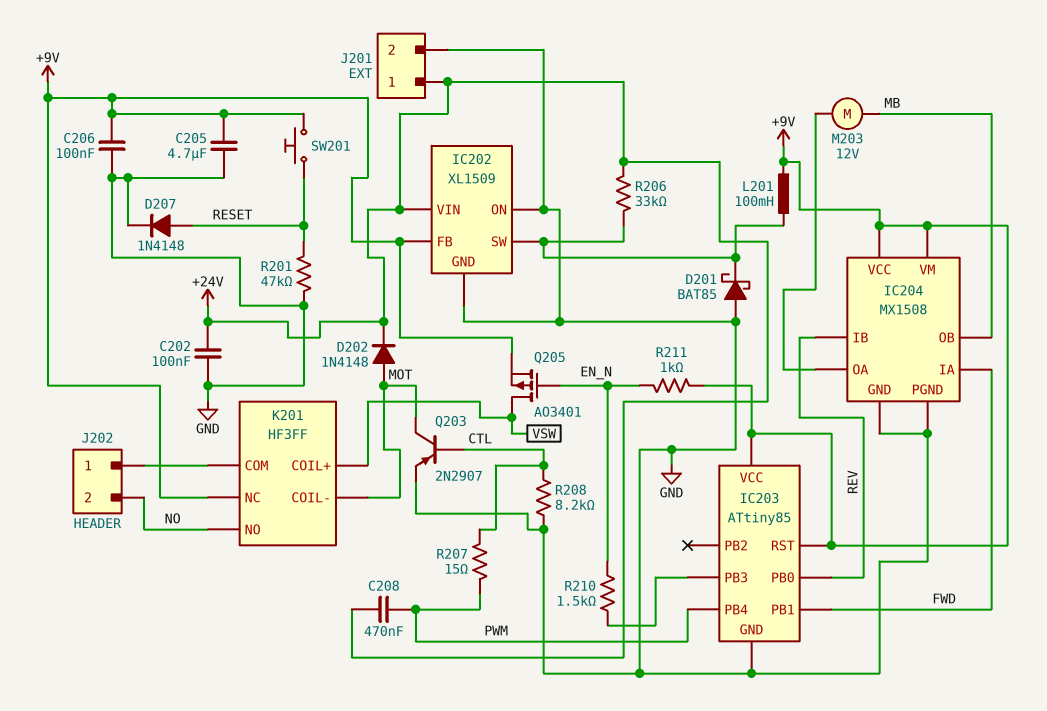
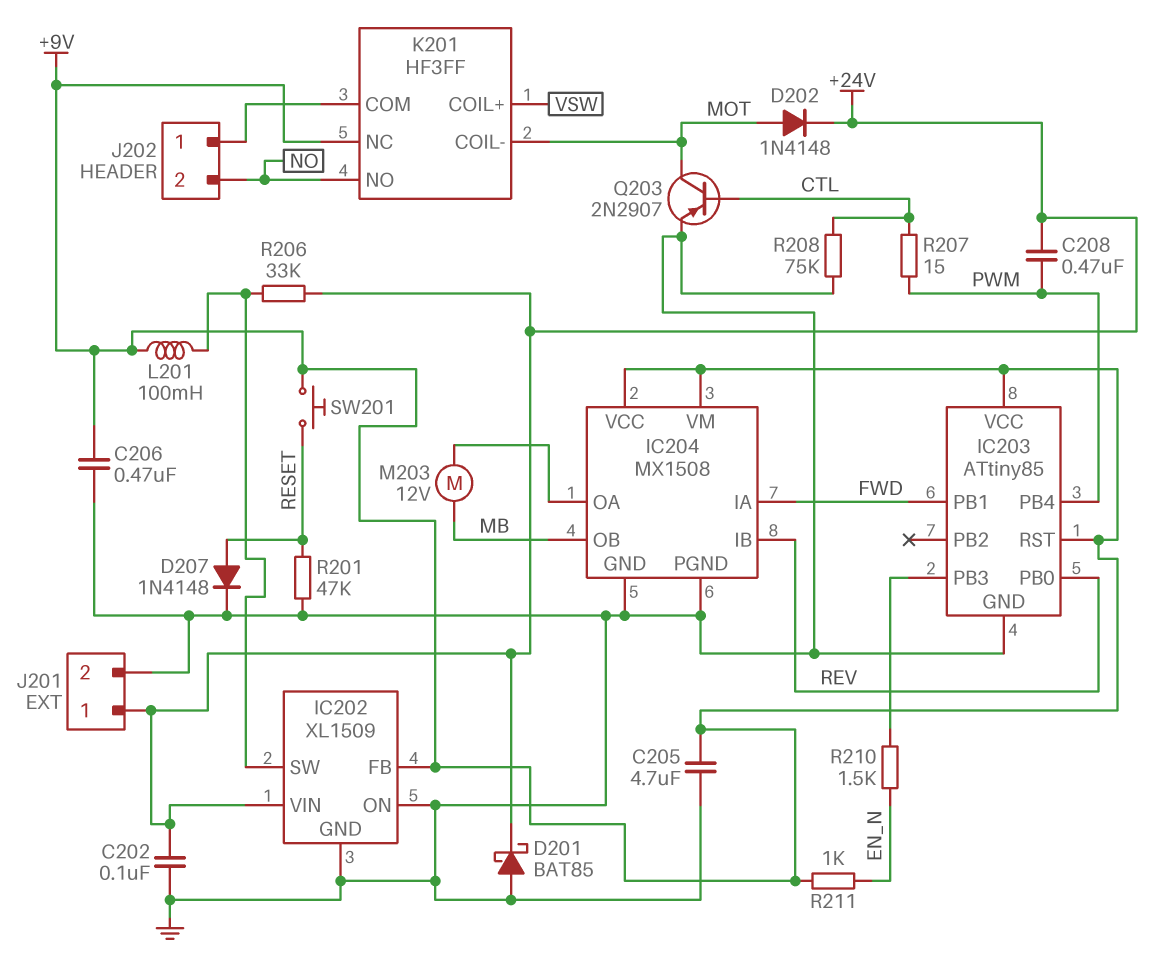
C206: 100nF (+9V, GND) -> 470nF (+9V, GND)
D201: schottky BAT85 (A GND, K IC202/SW) -> schottky BAT85 (A GND, K +24V)
Q205: PMOS AO3401 (G EN_N, D VSW, S +9V) -> none
R208: 8.2k (CTL, GND) -> 75k (CTL, GND)

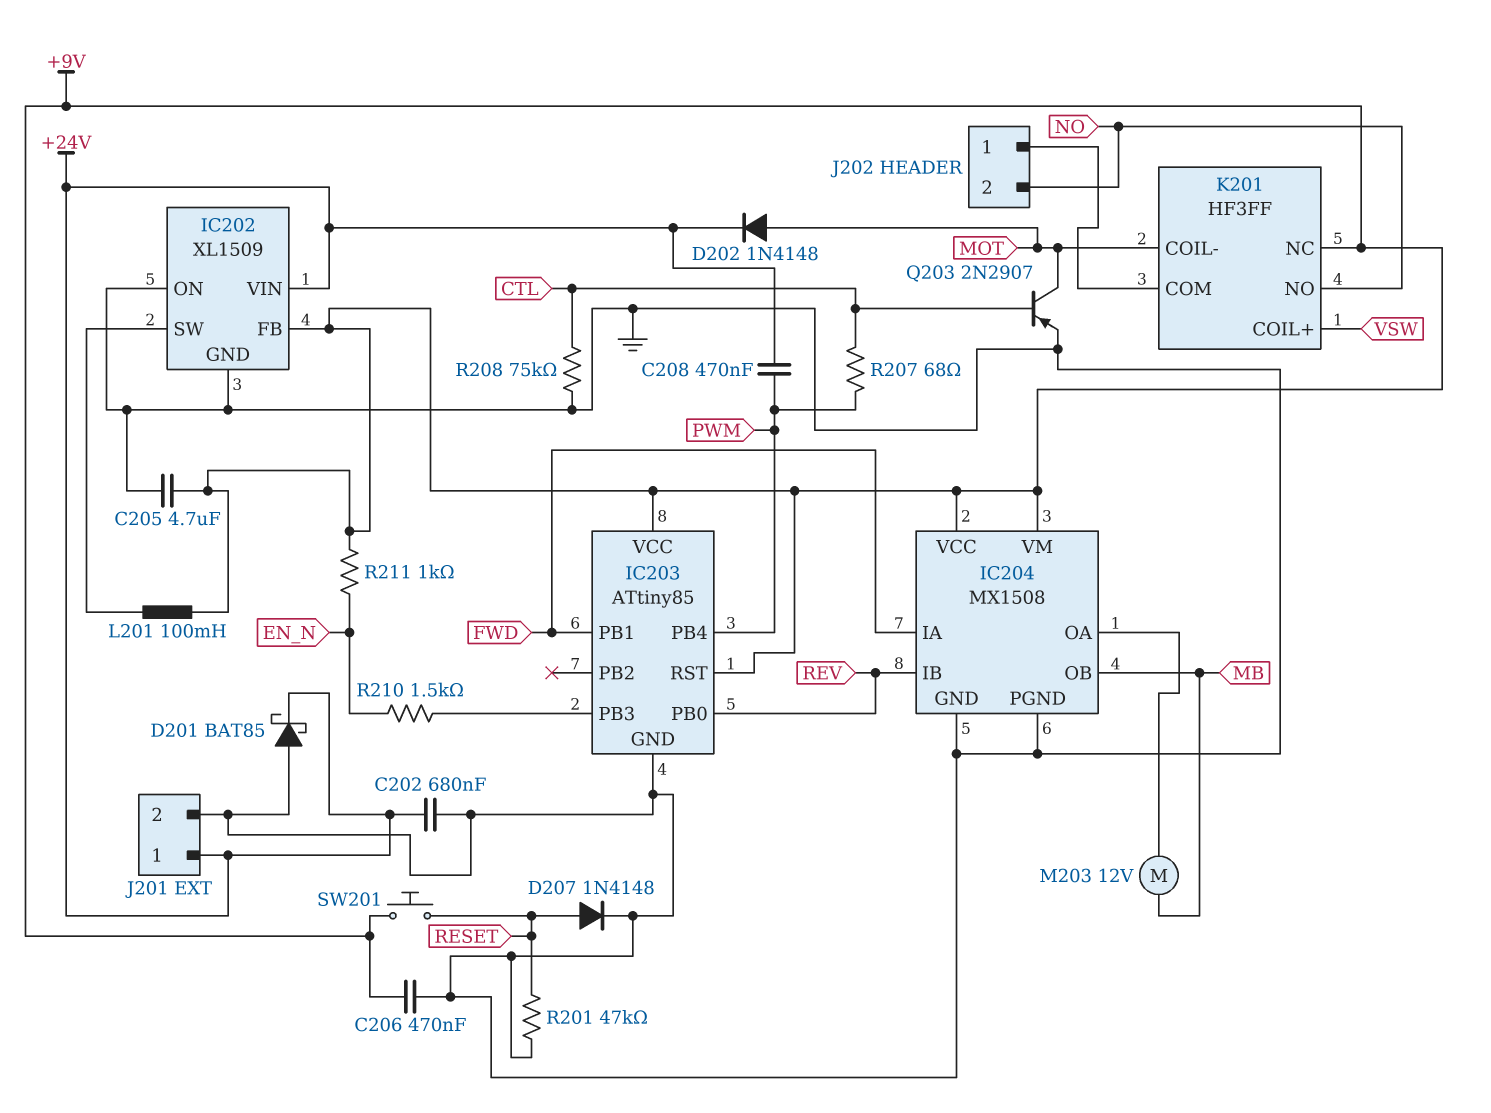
C202: 100nF (+24V, GND) -> 680nF (+24V, GND)
R206: 33k (+24V, IC202/SW) -> none
R207: 15 (CTL, PWM) -> 68 (CTL, PWM)

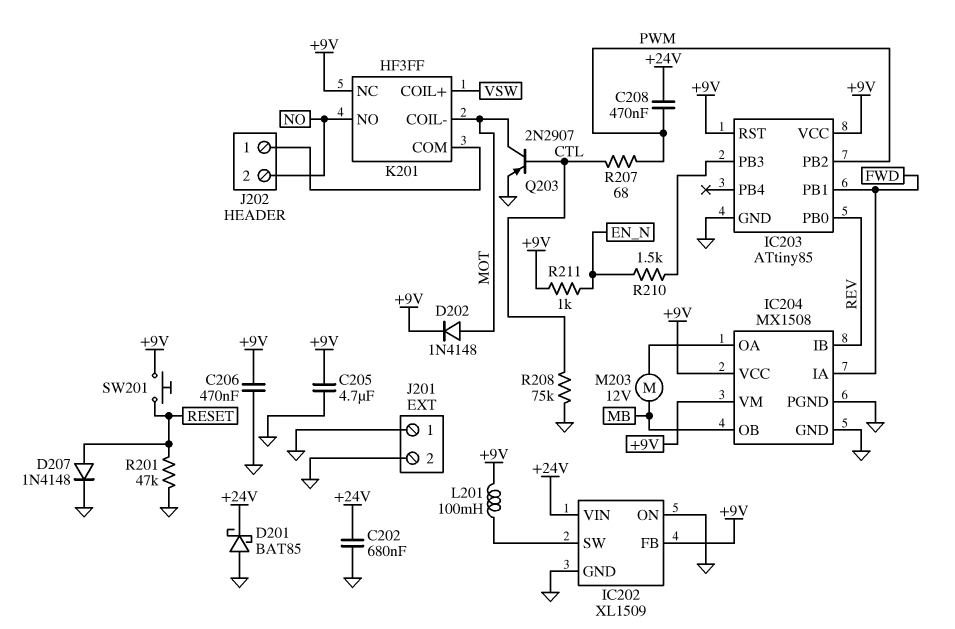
D202: diode 1N4148 (A MOT, K +24V) -> diode 1N4148 (A MOT, K +9V)
IC203 pin PB2: none -> PWM
IC203 pin PB4: PWM -> none
J201 pin 1: +24V -> GND

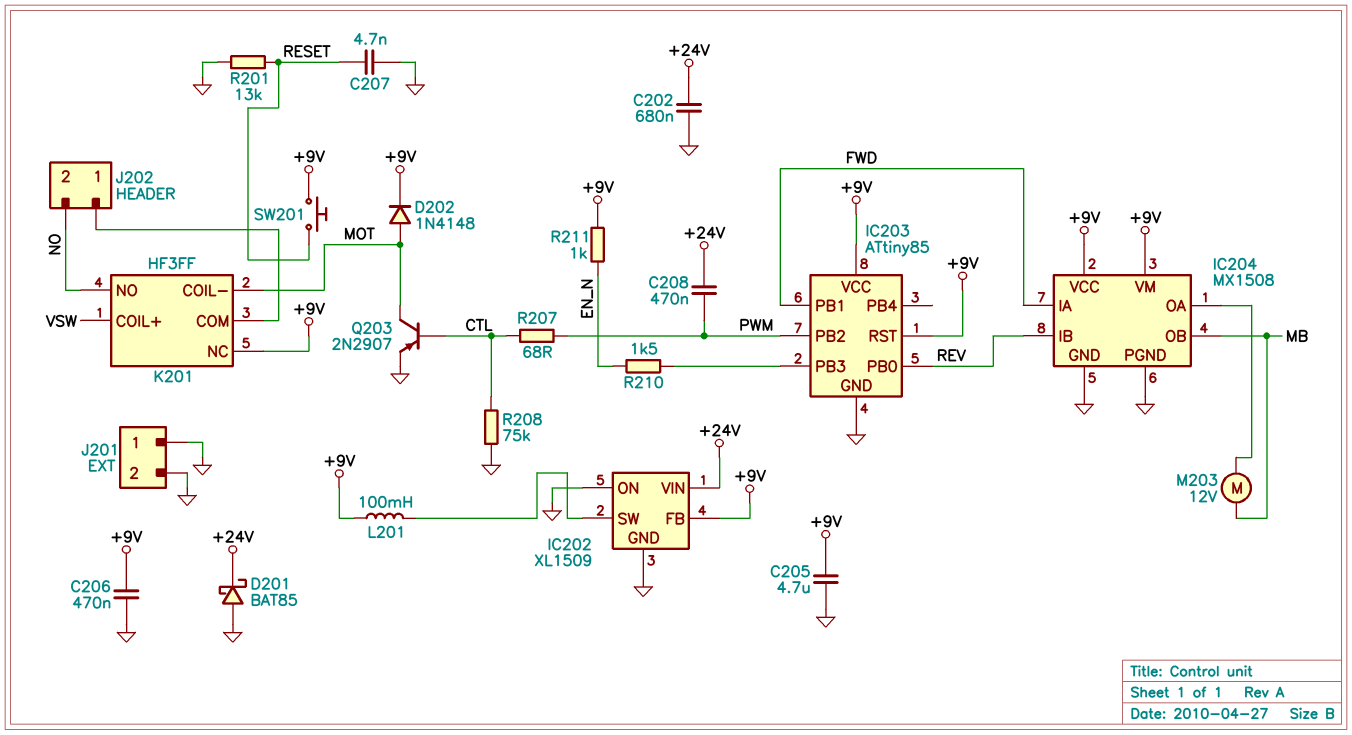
C207: none -> 4.7nF (GND, RESET)
D207: diode 1N4148 (A RESET, K GND) -> none
R201: 47k (GND, RESET) -> 13k (GND, RESET)

